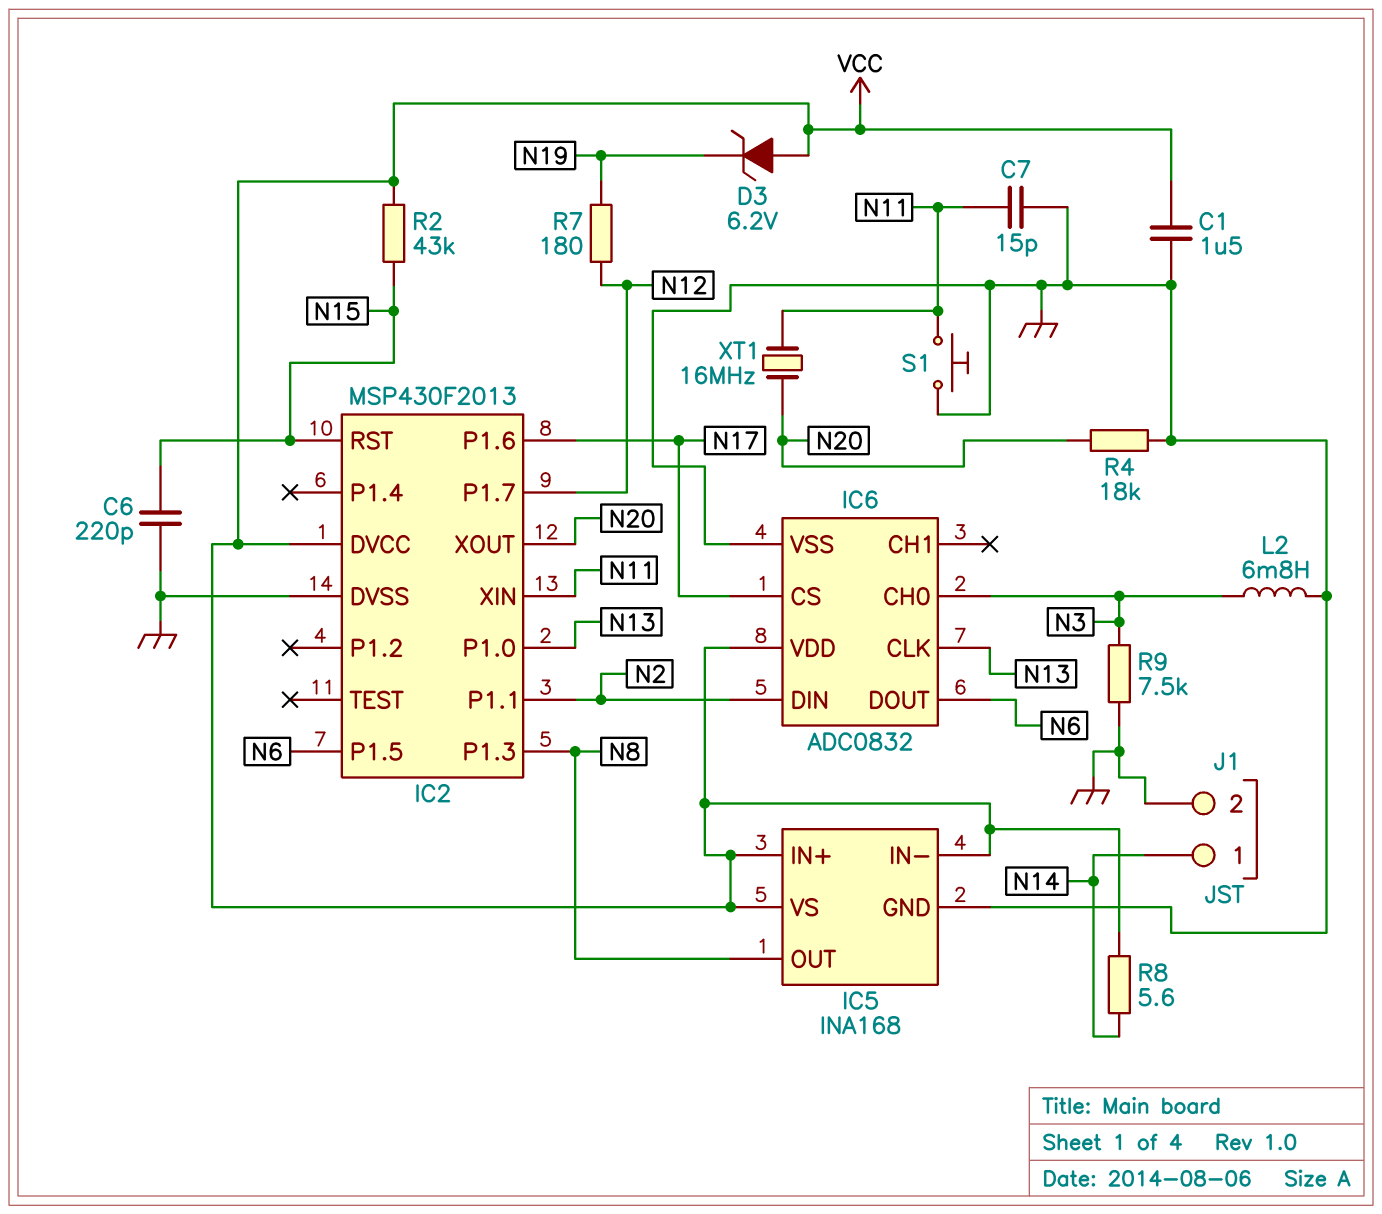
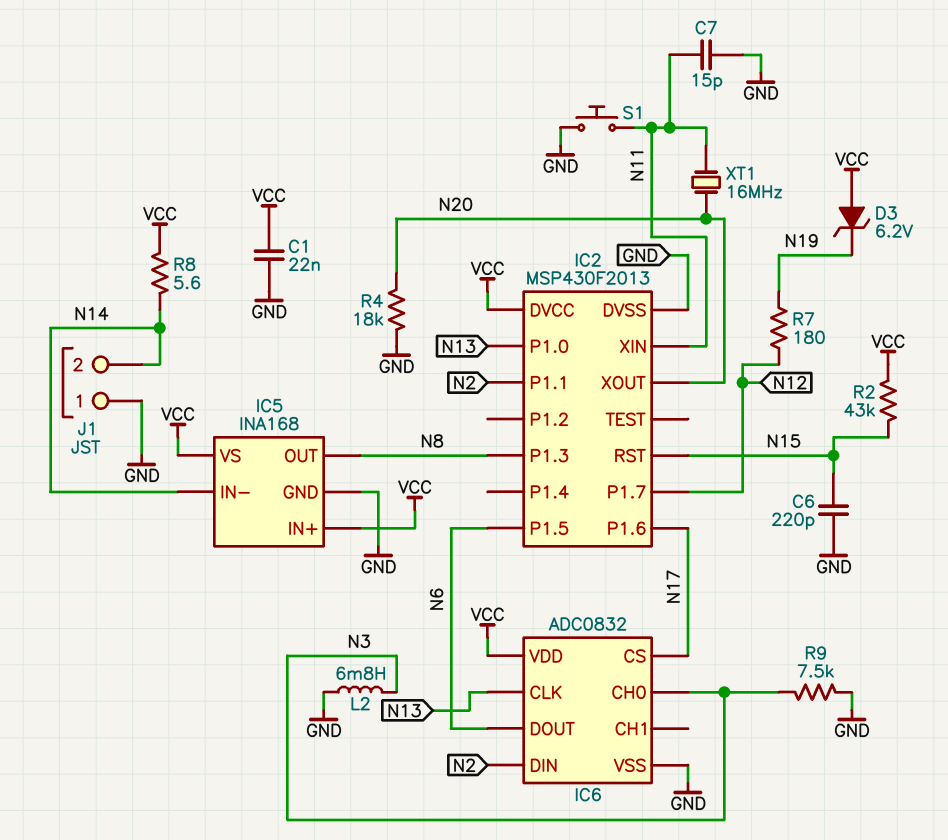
C1: 1.5uF (GND, VCC) -> 22nF (GND, VCC)
IC5 pin IN-: VCC -> N14
J1 pin 1: N14 -> GND
J1 pin 2: GND -> N14

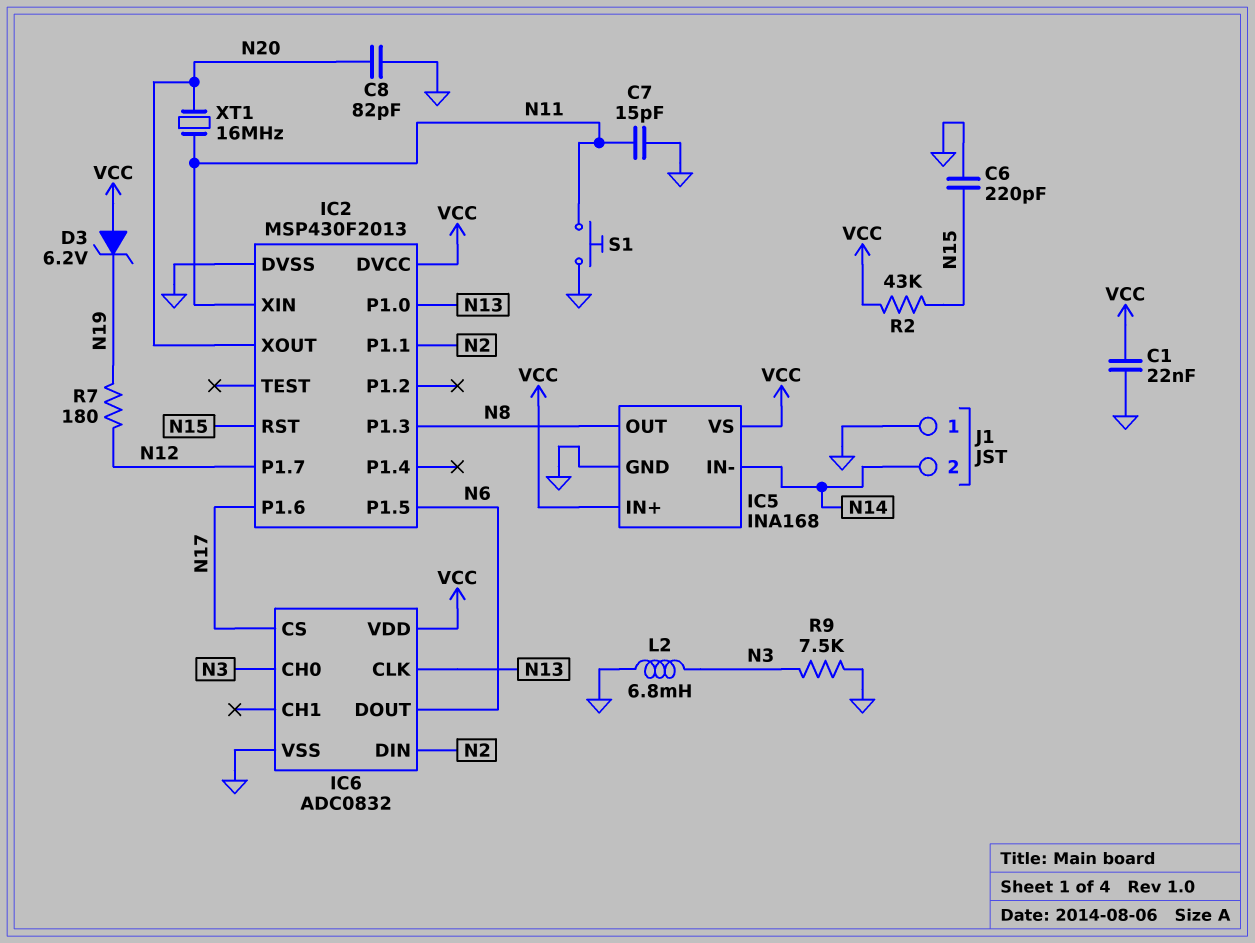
C8: none -> 82pF (GND, N20)
R4: 18k (GND, N20) -> none
R8: 5.6 (N14, VCC) -> none

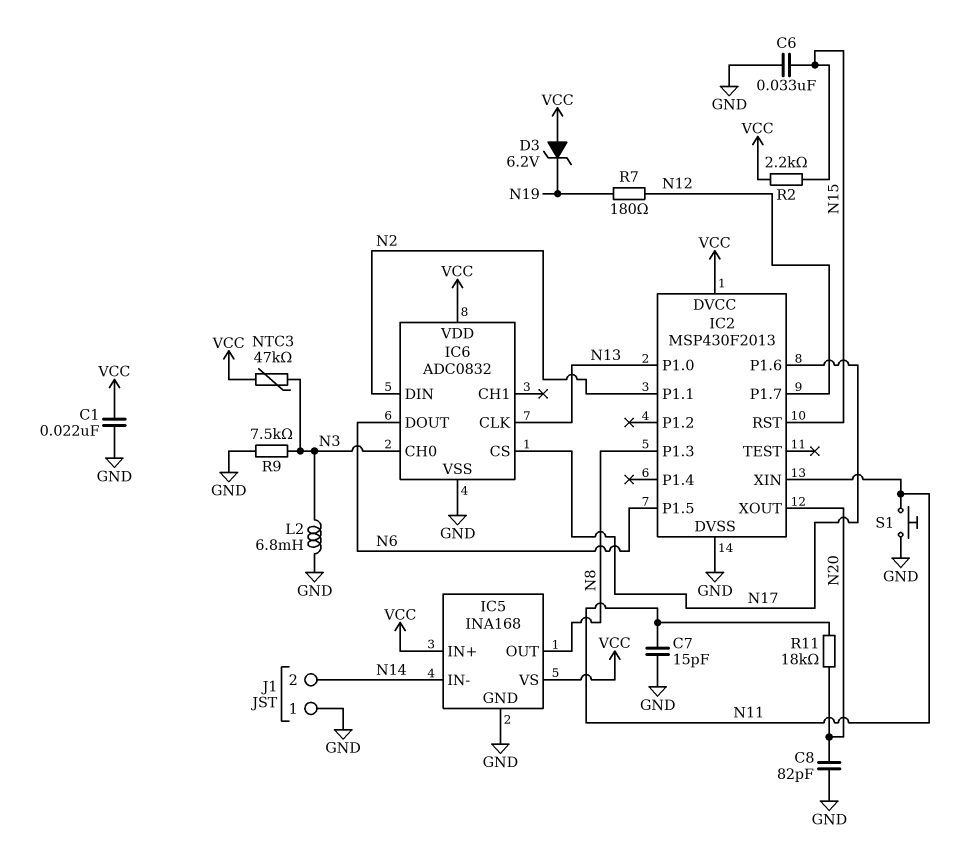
C6: 220pF (GND, N15) -> 33nF (GND, N15)
NTC3: none -> 47k (N3, VCC)
R2: 43k (N15, VCC) -> 2.2k (N15, VCC)
R11: none -> 18k (N11, N20)
XT1: 16MHz (N11, N20) -> none

